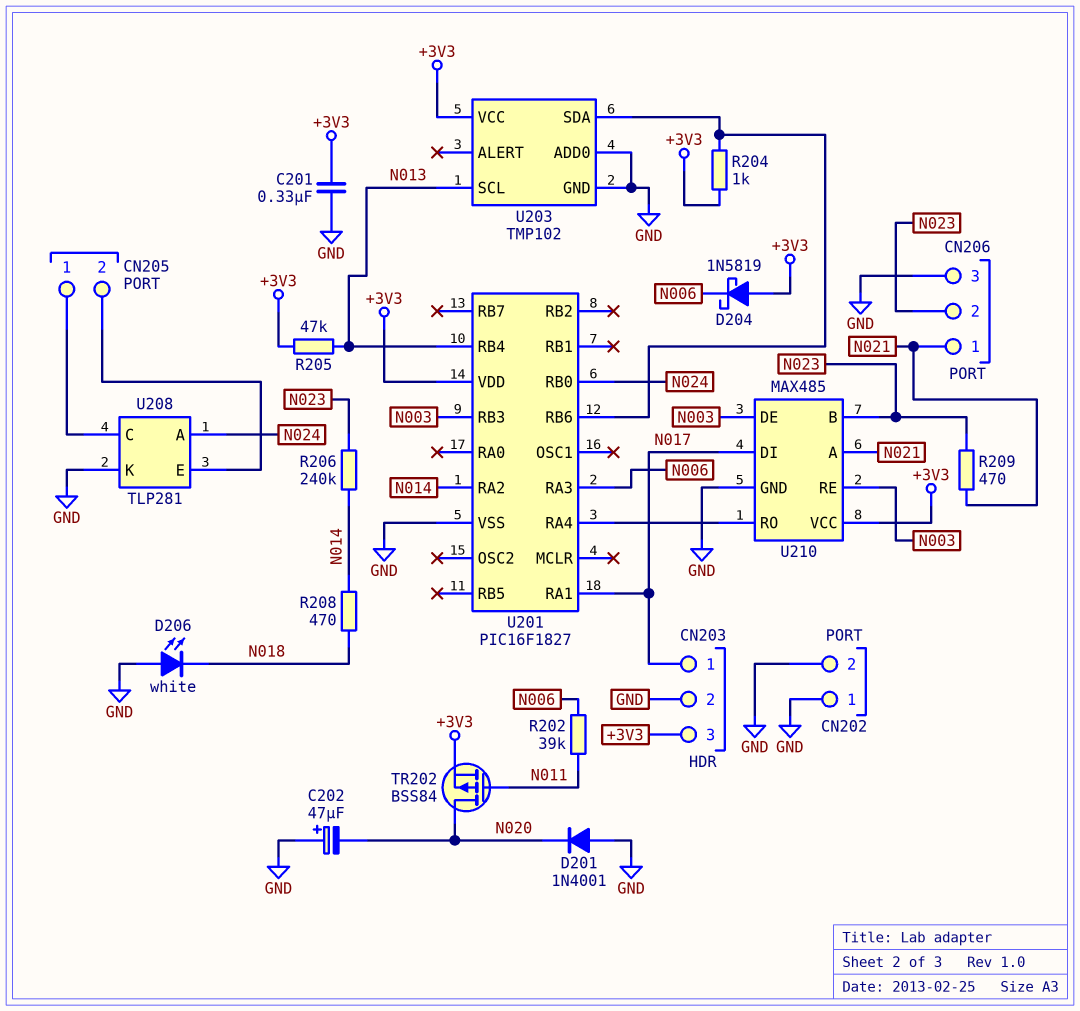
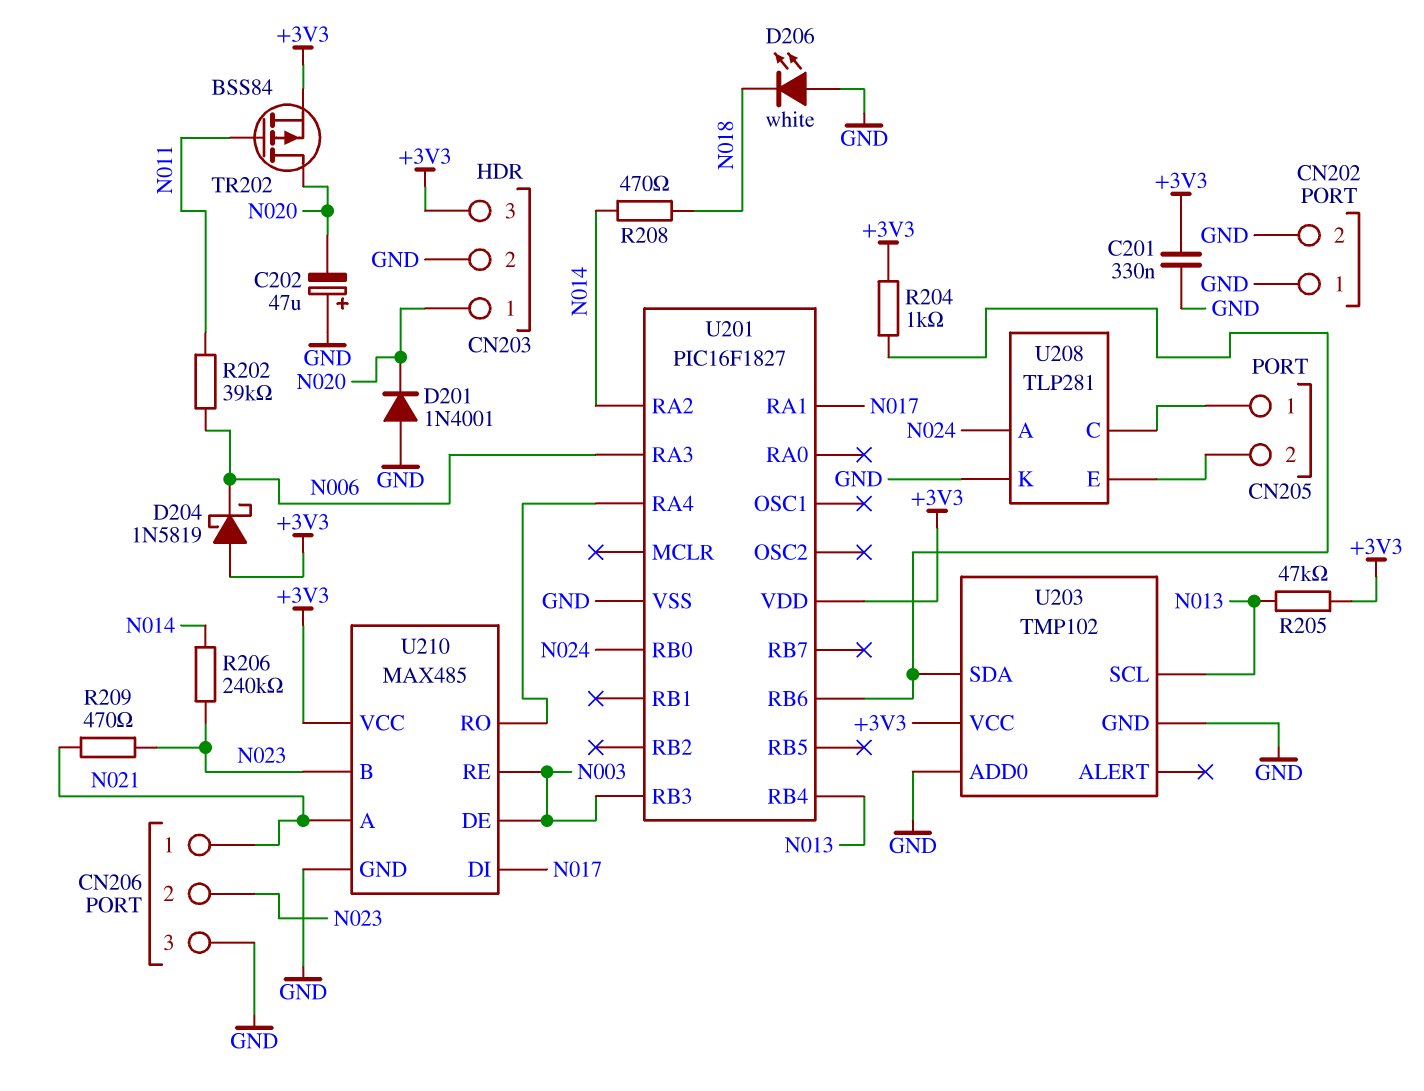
CN203 pin 1: N017 -> N020

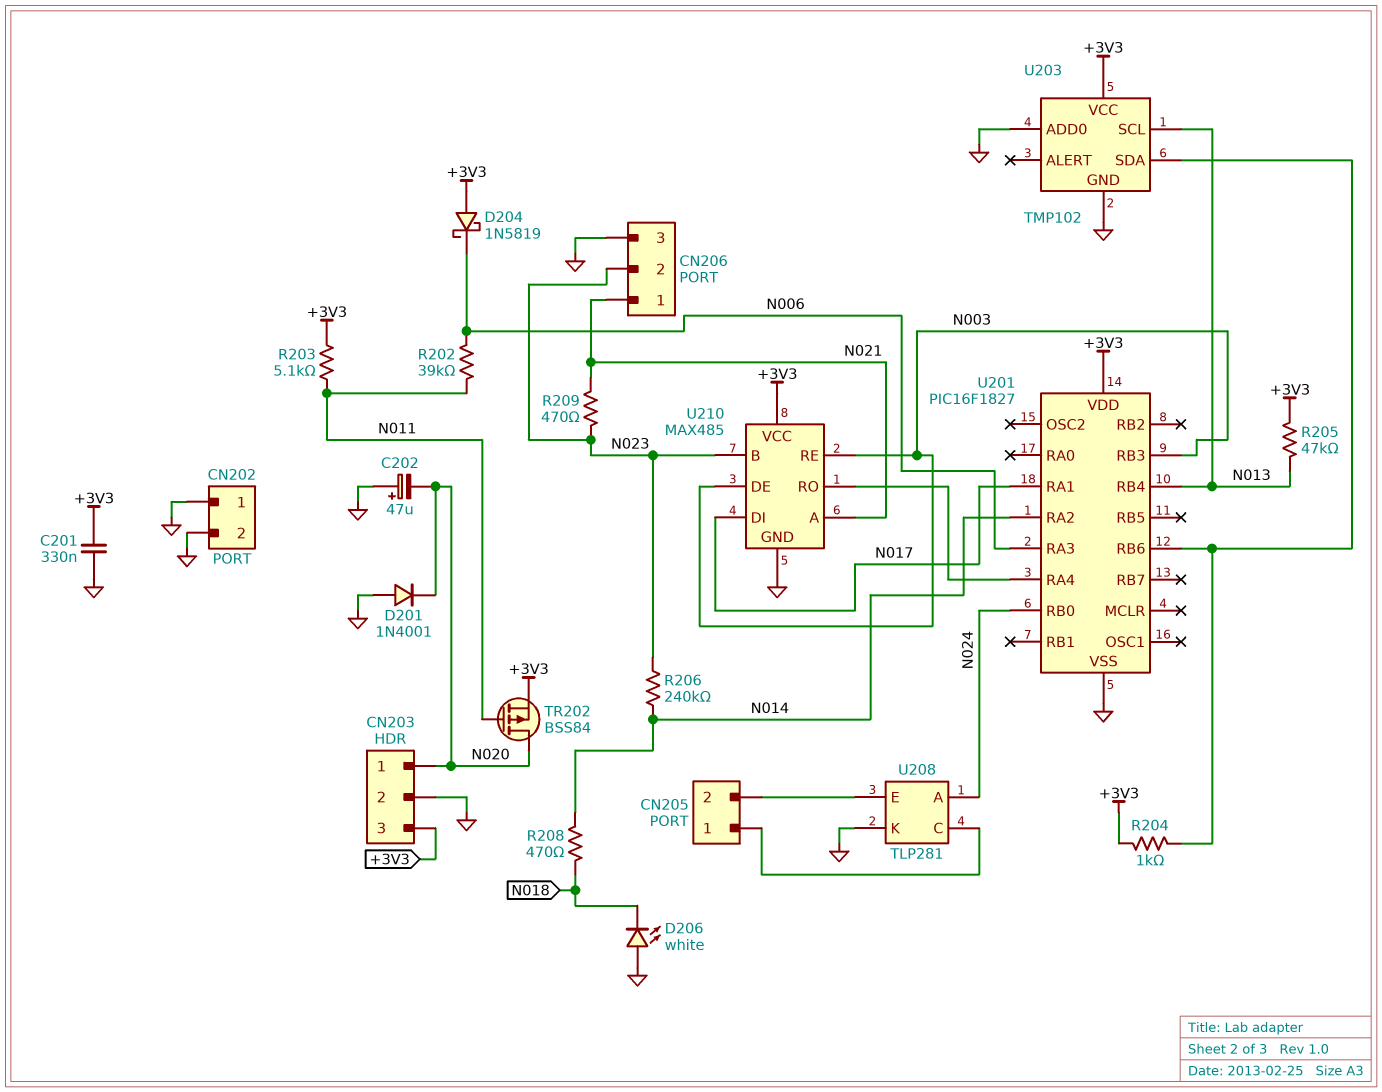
R203: none -> 5.1k (+3V3, N011)

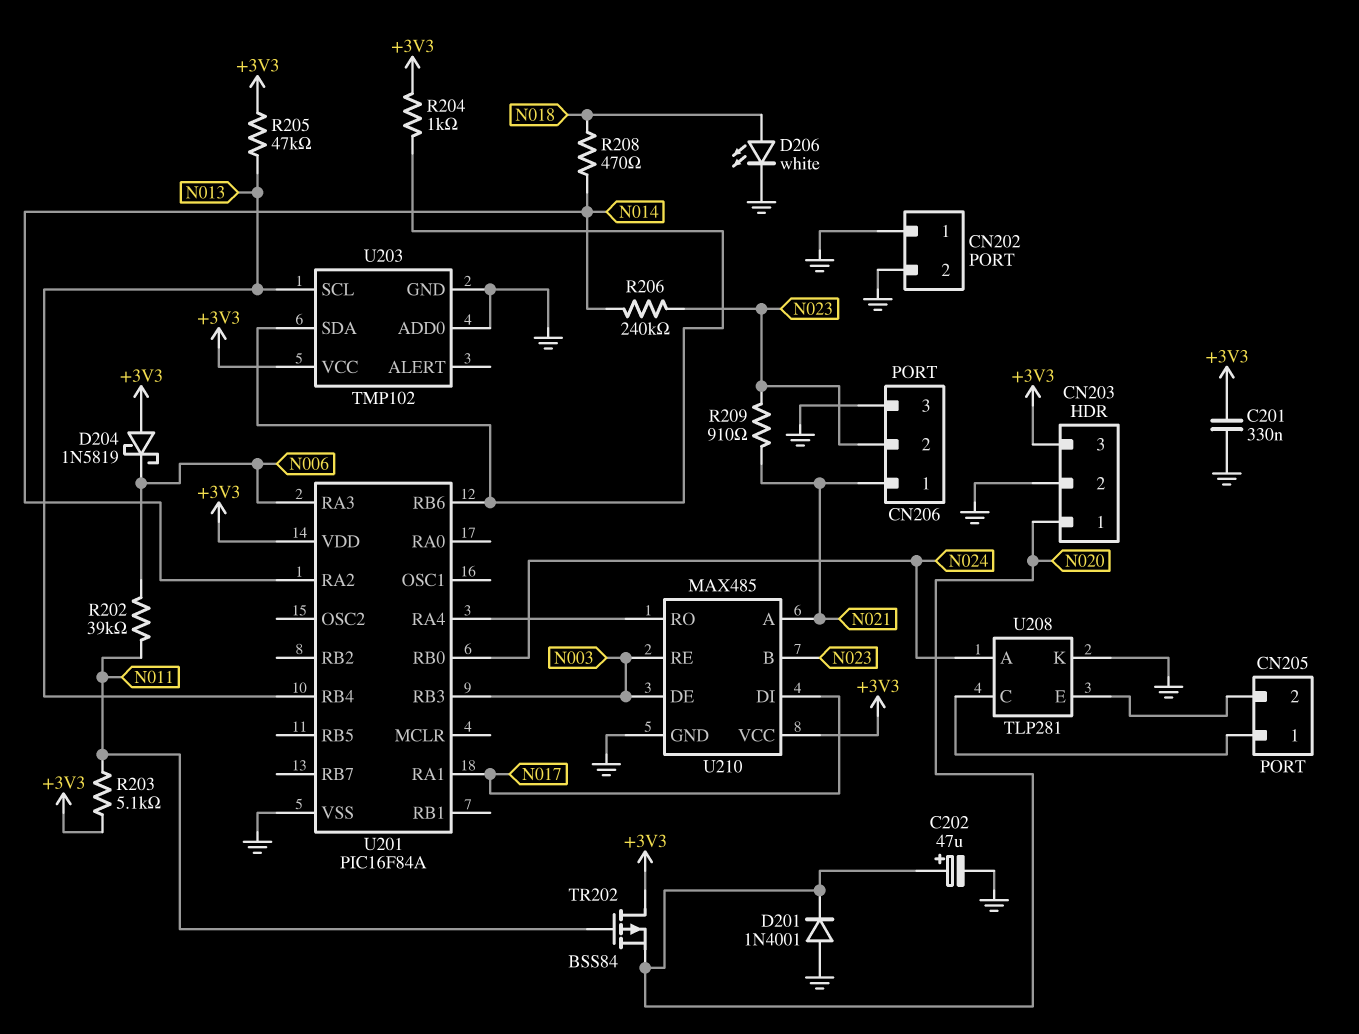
C202: 47uF (plus GND, minus N020) -> 47uF (plus N020, minus GND)
D206: LED white (A GND, K N018) -> LED white (A N018, K GND)
R209: 470 (N021, N023) -> 910 (N021, N023)
TR202: PMOS BSS84 (G N011, D N020, S +3V3) -> PMOS BSS84 (G N011, D +3V3, S N020)
U201: PIC16F1827 -> PIC16F84A

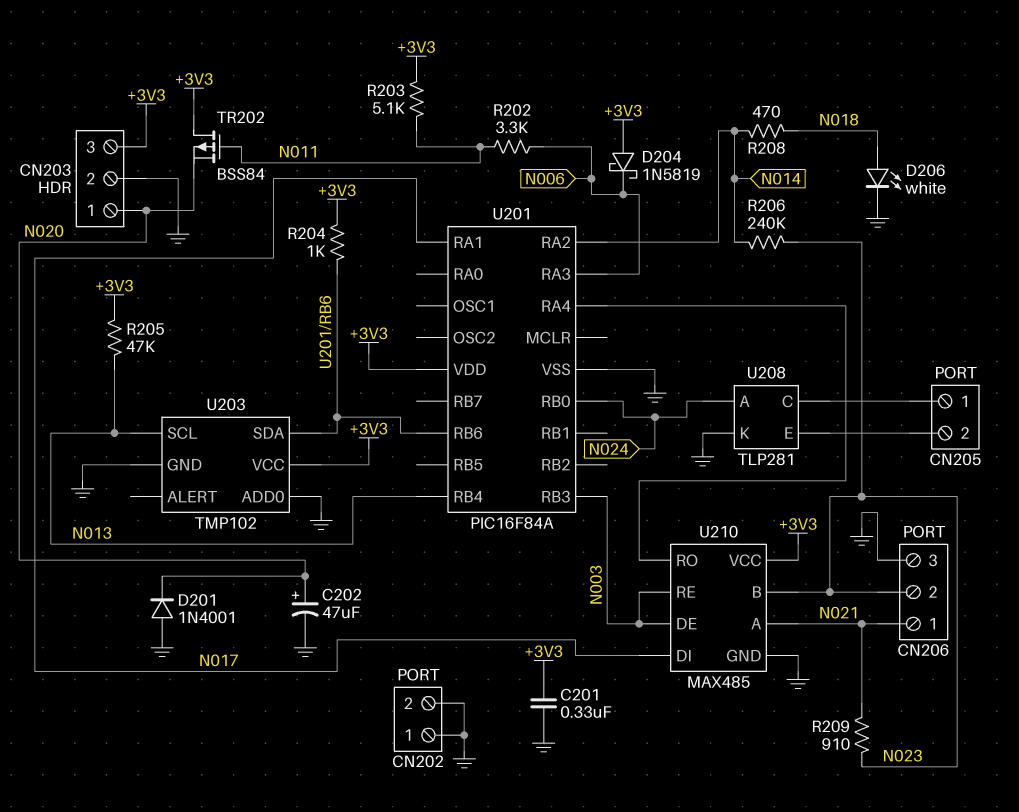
R202: 39k (N006, N011) -> 3.3k (N006, N011)

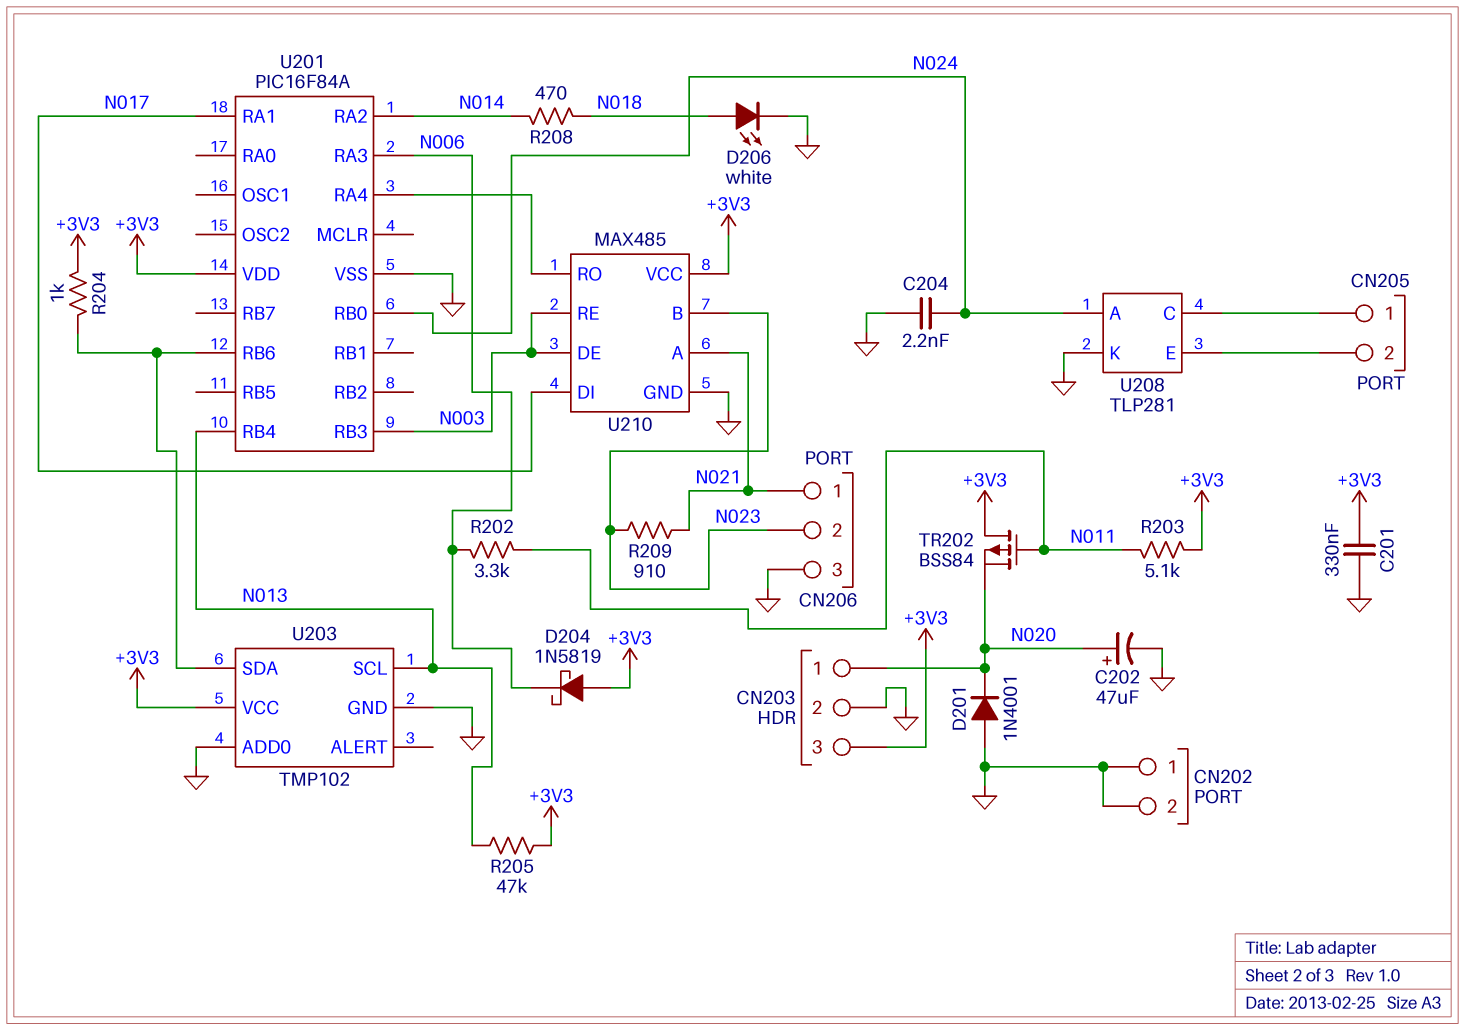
C204: none -> 2.2nF (GND, N024)
R206: 240k (N014, N023) -> none

